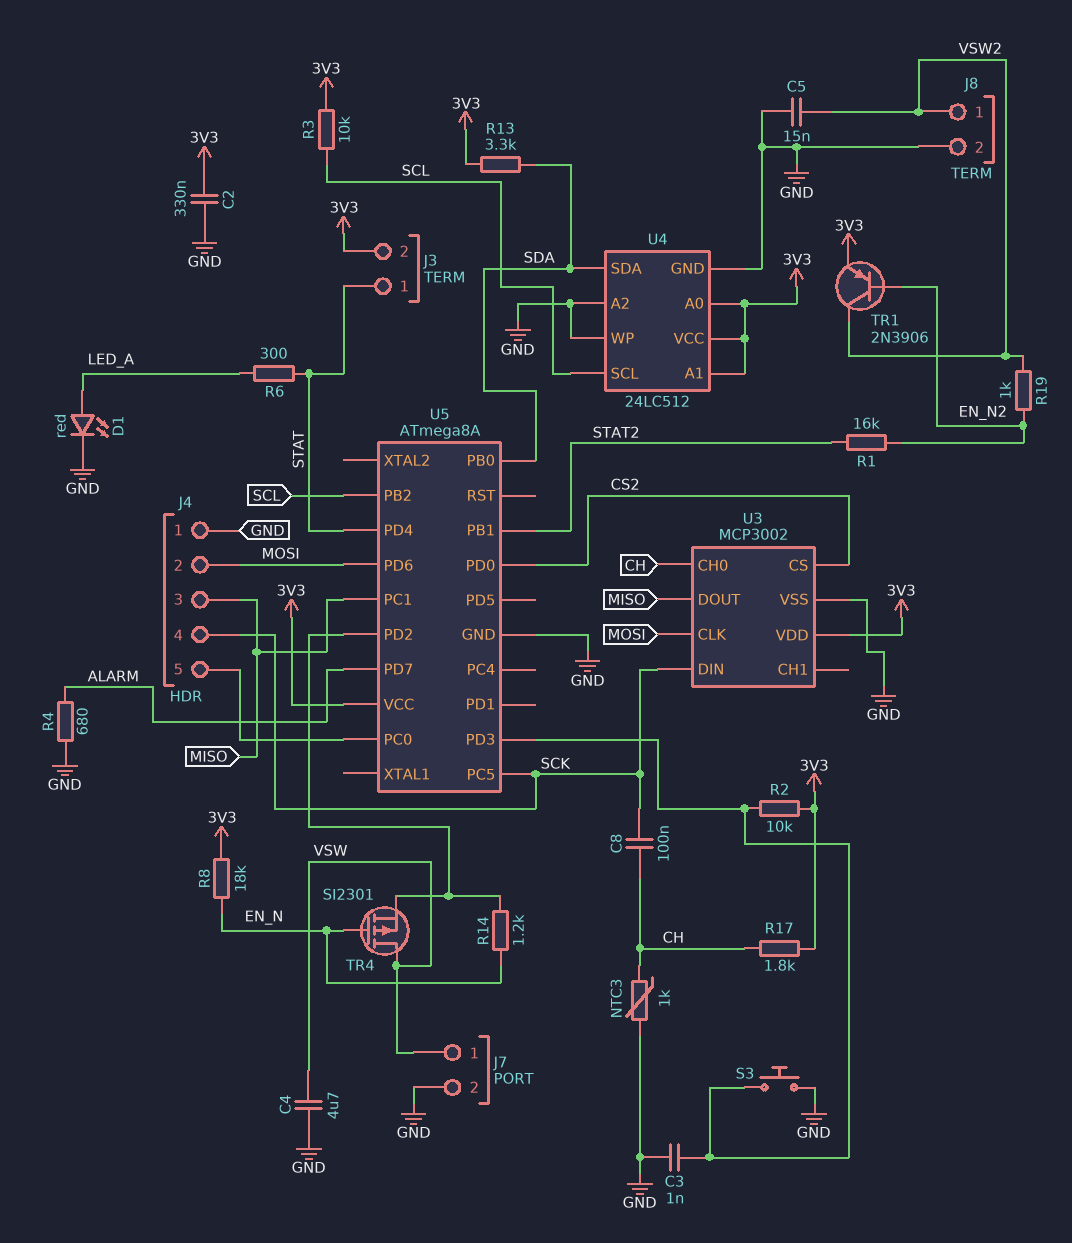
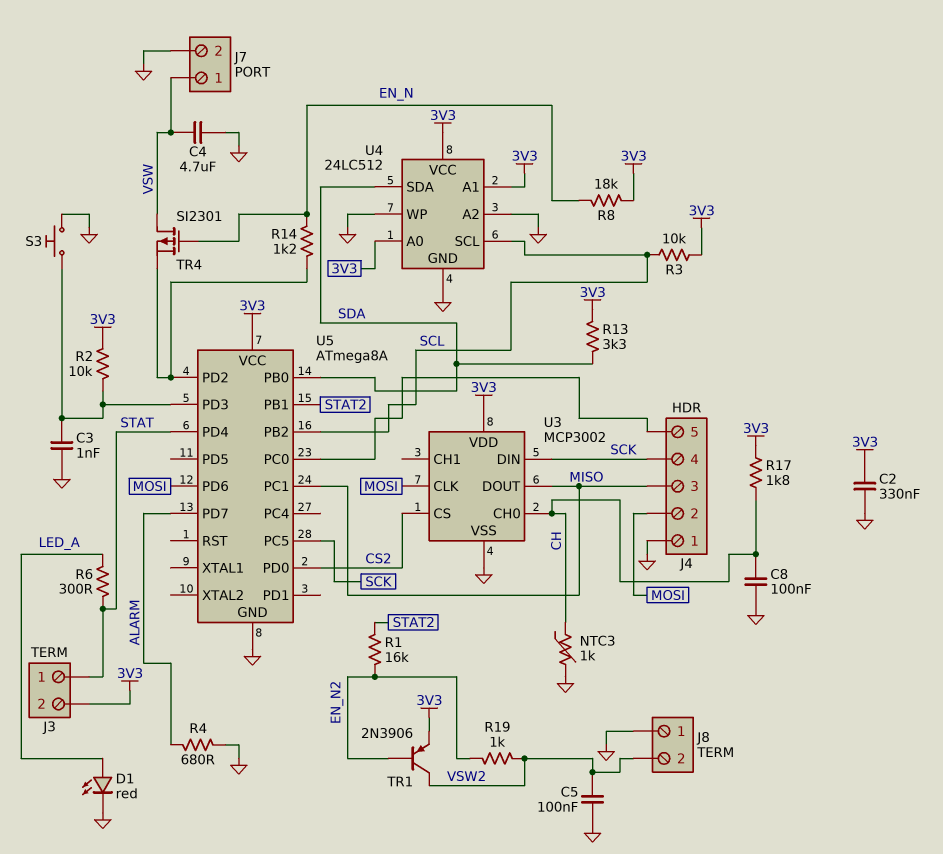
C5: 15nF (GND, VSW2) -> 100nF (GND, VSW2)
C8: 100nF (CH, SCK) -> 100nF (CH, GND)
J8 pin 1: VSW2 -> GND
J8 pin 2: GND -> VSW2

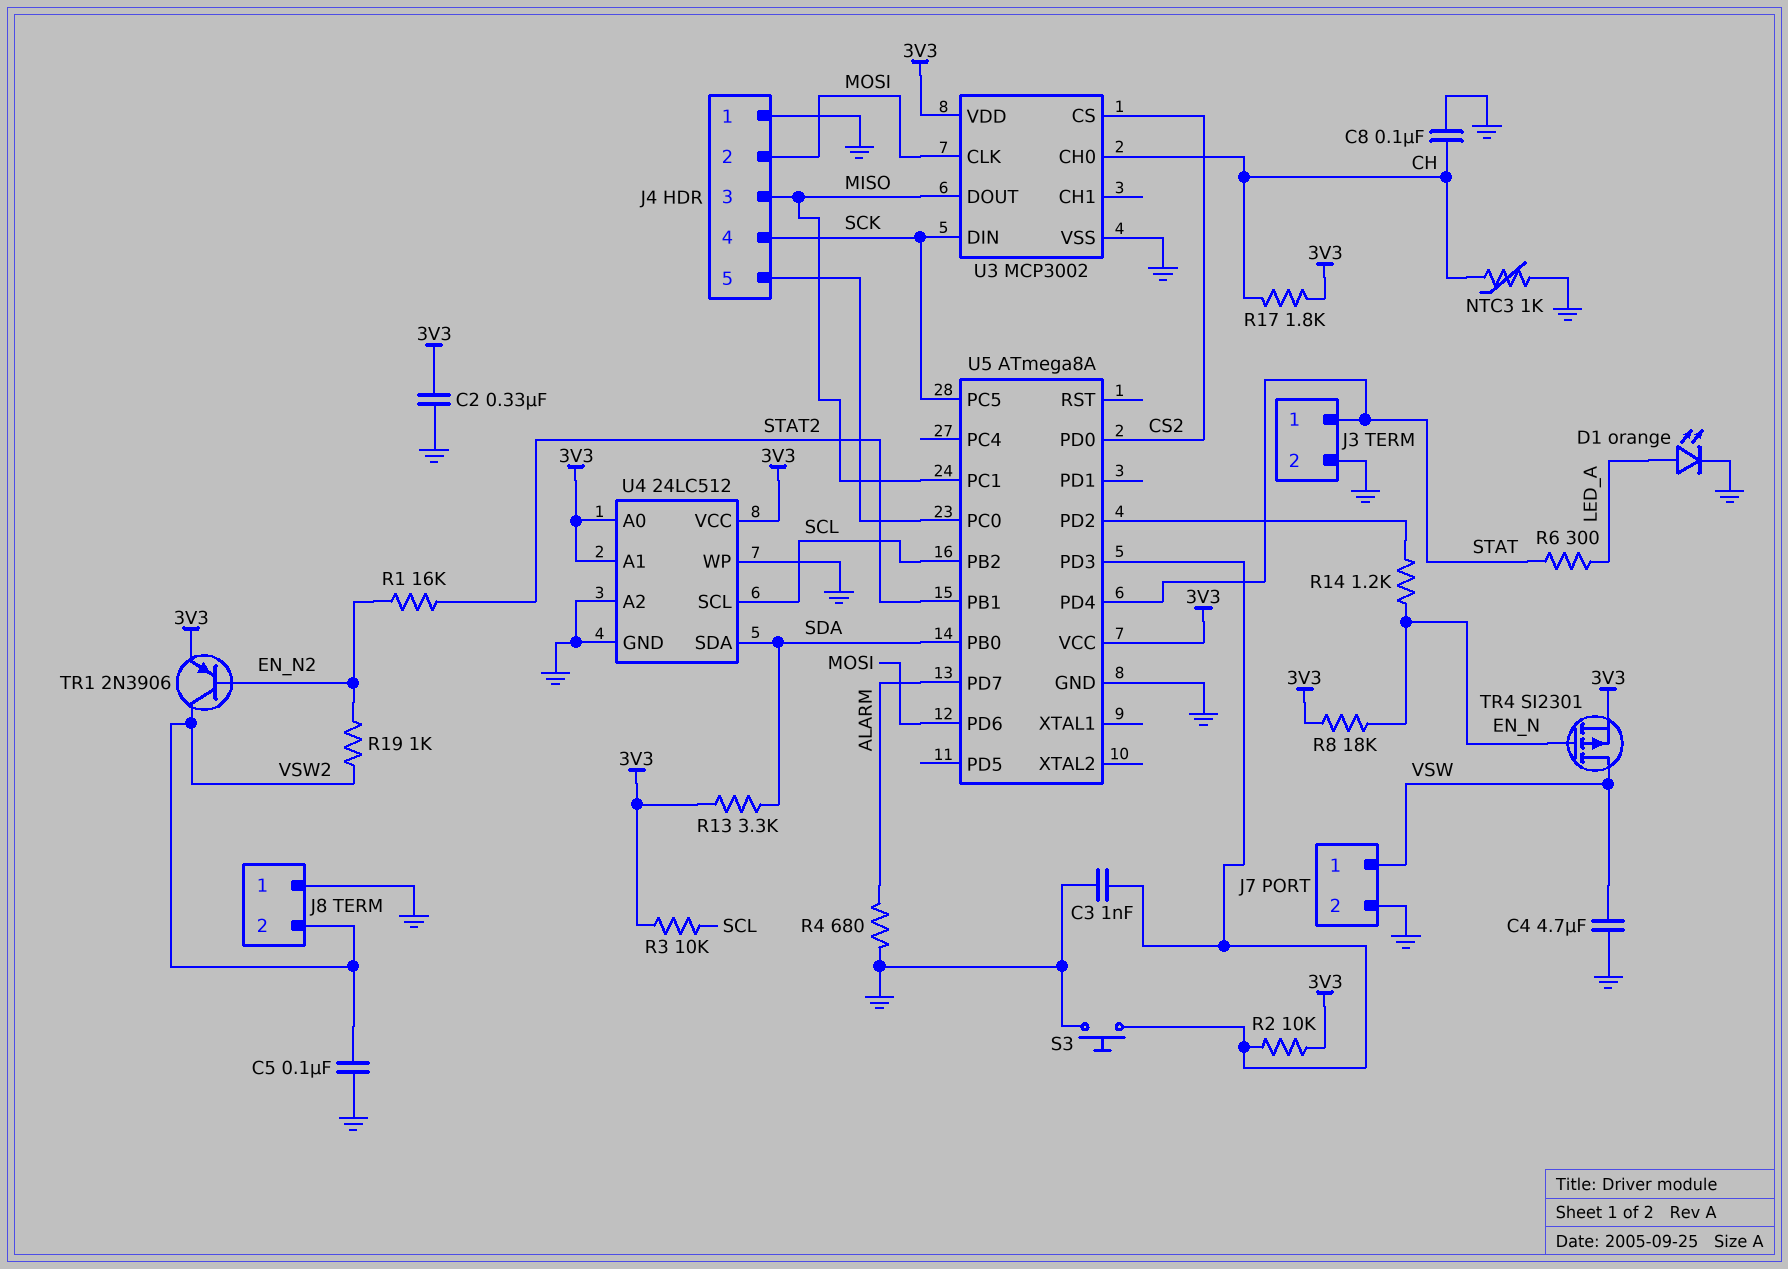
D1: LED red (A LED_A, K GND) -> LED orange (A LED_A, K GND)
J3 pin 2: 3V3 -> GND
TR4: PMOS SI2301 (G EN_N, D VSW, S U5/PD2) -> PMOS SI2301 (G EN_N, D VSW, S 3V3)

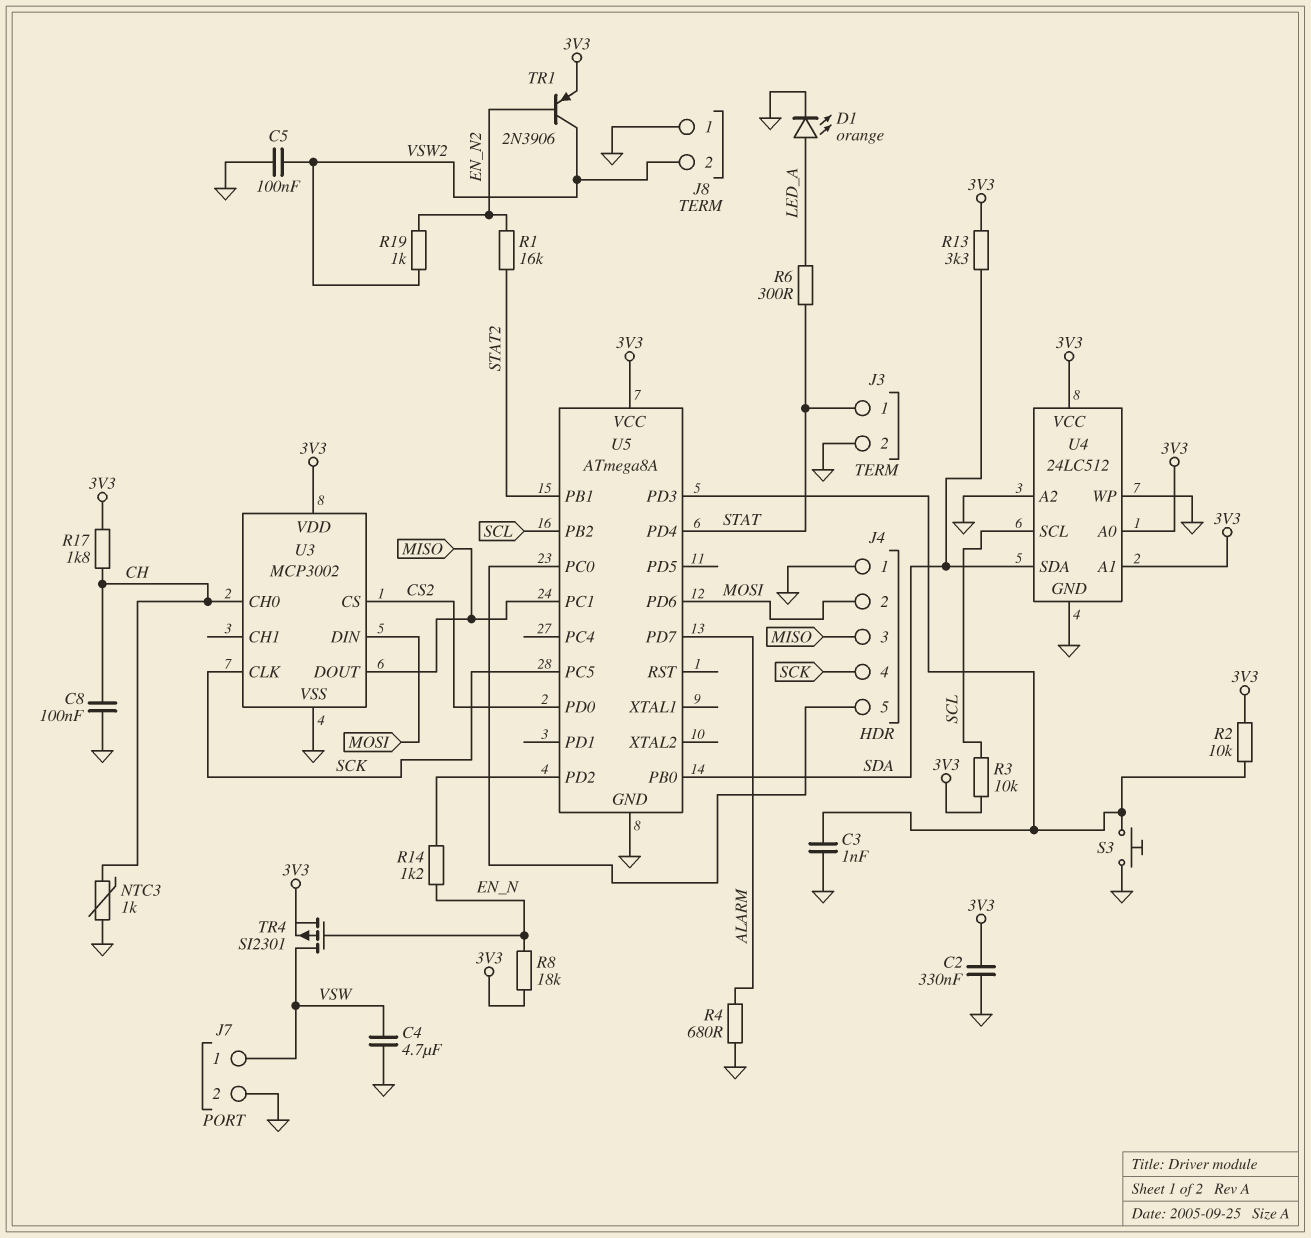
U3 pin CLK: MOSI -> SCK
U3 pin DIN: SCK -> MOSI

